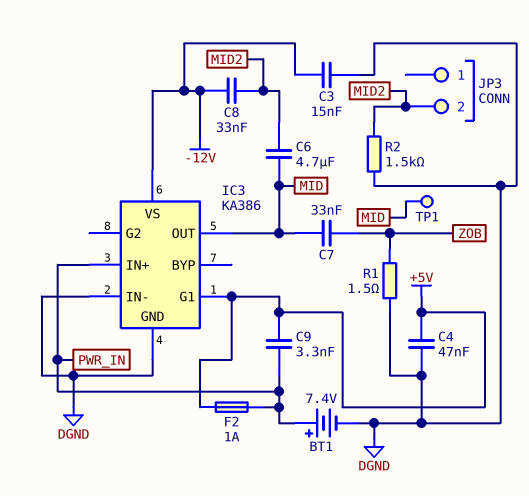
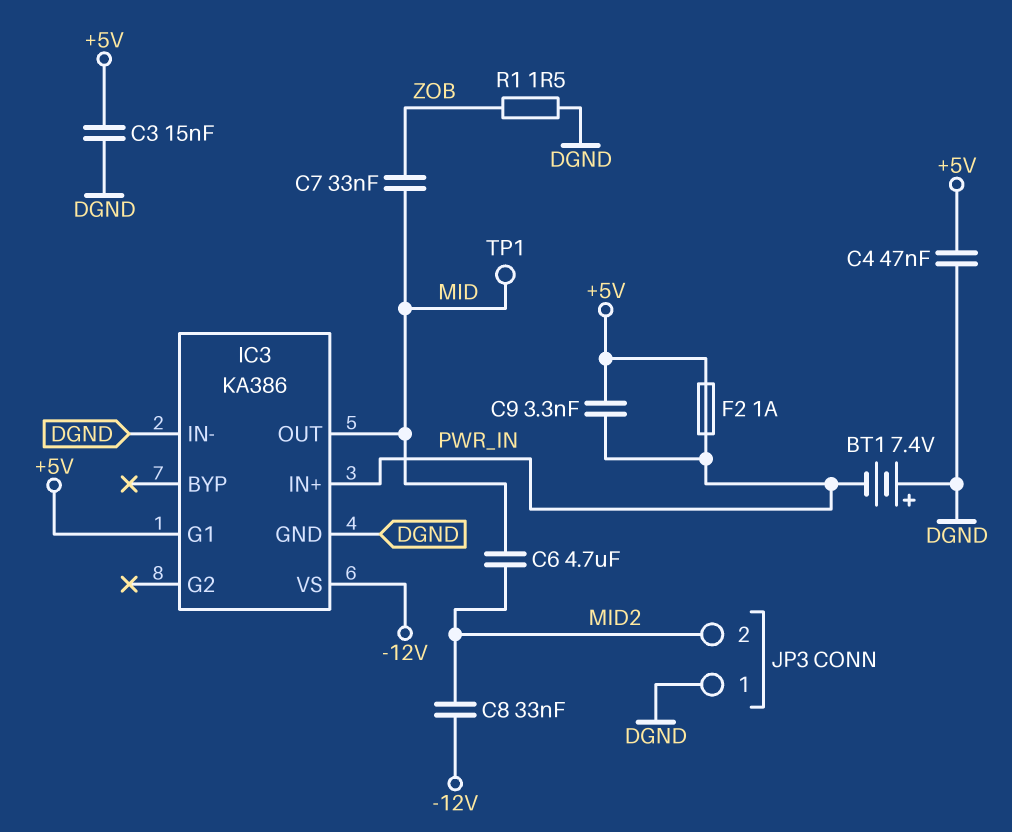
BT1: 7.4V (plus PWR_IN, minus DGND) -> 7.4V (plus DGND, minus PWR_IN)
C3: 15nF (-12V, DGND) -> 15nF (+5V, DGND)
JP3 pin 1: none -> DGND
R2: 1.5k (DGND, MID2) -> none

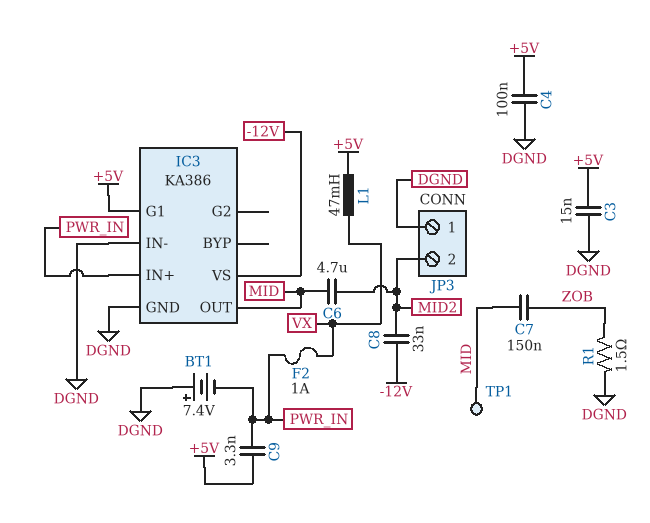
C4: 47nF (+5V, DGND) -> 100nF (+5V, DGND)
C7: 33nF (MID, ZOB) -> 150nF (MID, ZOB)
F2: 1A (+5V, PWR_IN) -> 1A (PWR_IN, VX)
L1: none -> 47mH (+5V, VX)

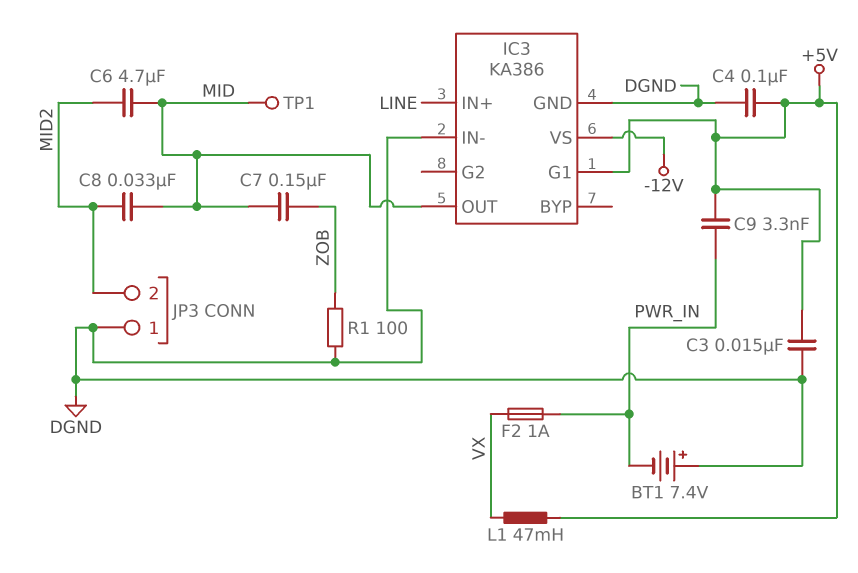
C8: 33nF (-12V, MID2) -> 33nF (MID, MID2)
IC3 pin IN+: PWR_IN -> LINE
R1: 1.5 (DGND, ZOB) -> 100 (DGND, ZOB)

